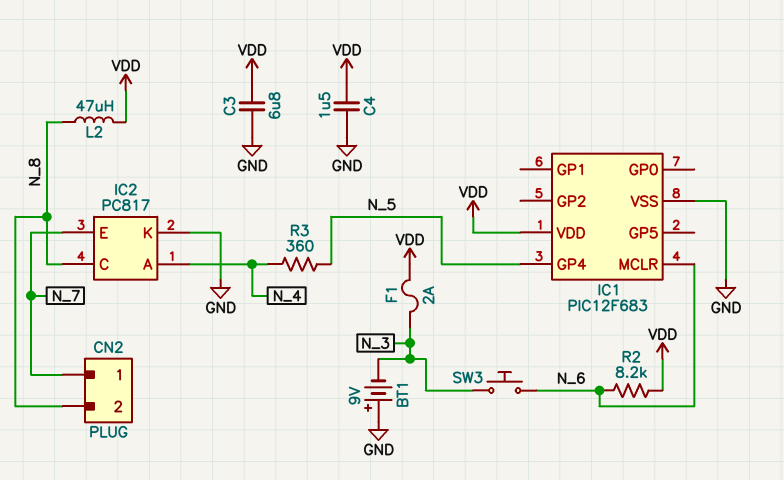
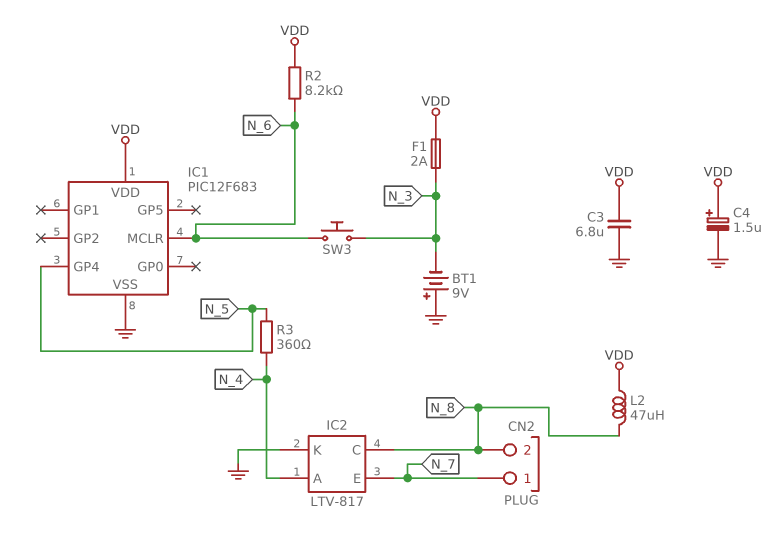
C4: 1.5uF (GND, VDD) -> 1.5uF (plus VDD, minus GND)
IC2: PC817 -> LTV-817

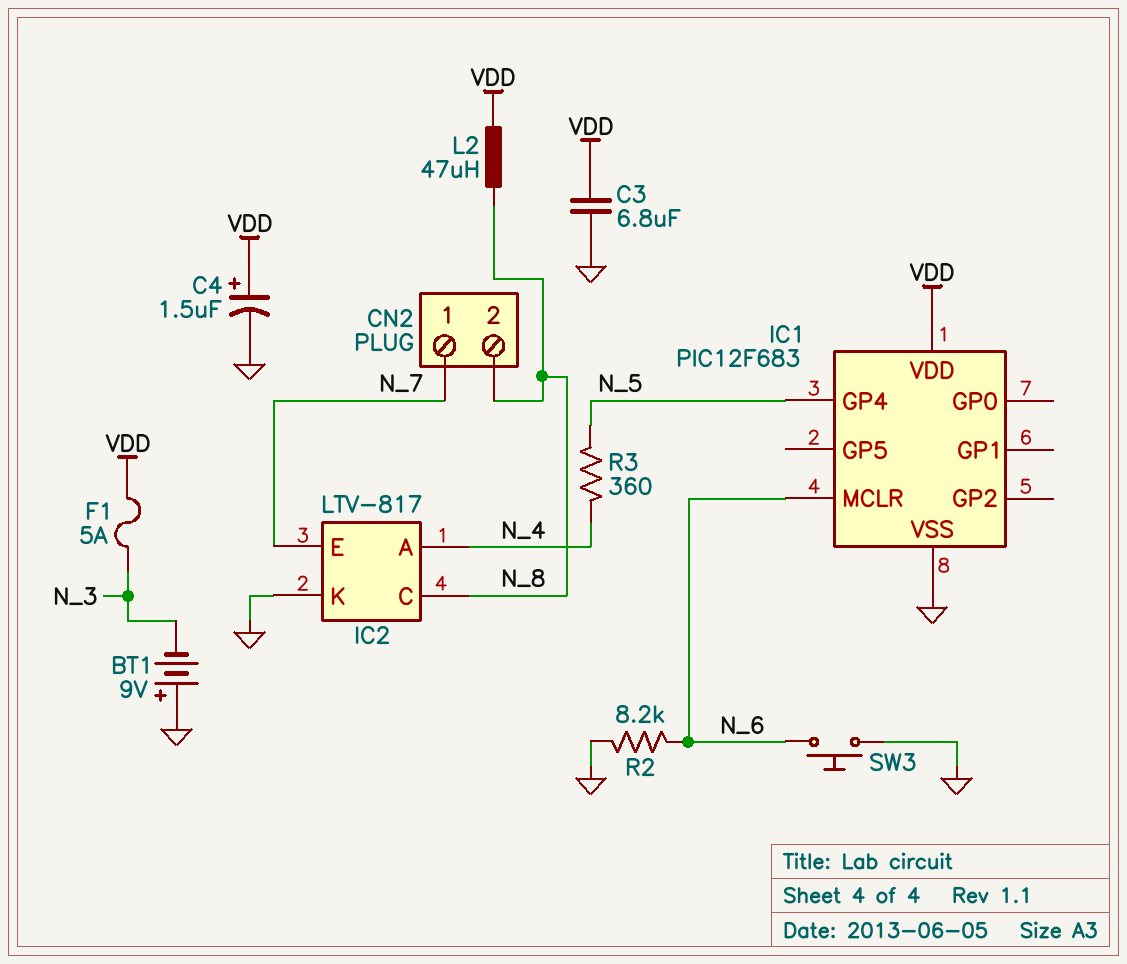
F1: 2A (N_3, VDD) -> 5A (N_3, VDD)
R2: 8.2k (N_6, VDD) -> 8.2k (GND, N_6)
SW3: button (N_3, N_6) -> button (GND, N_6)

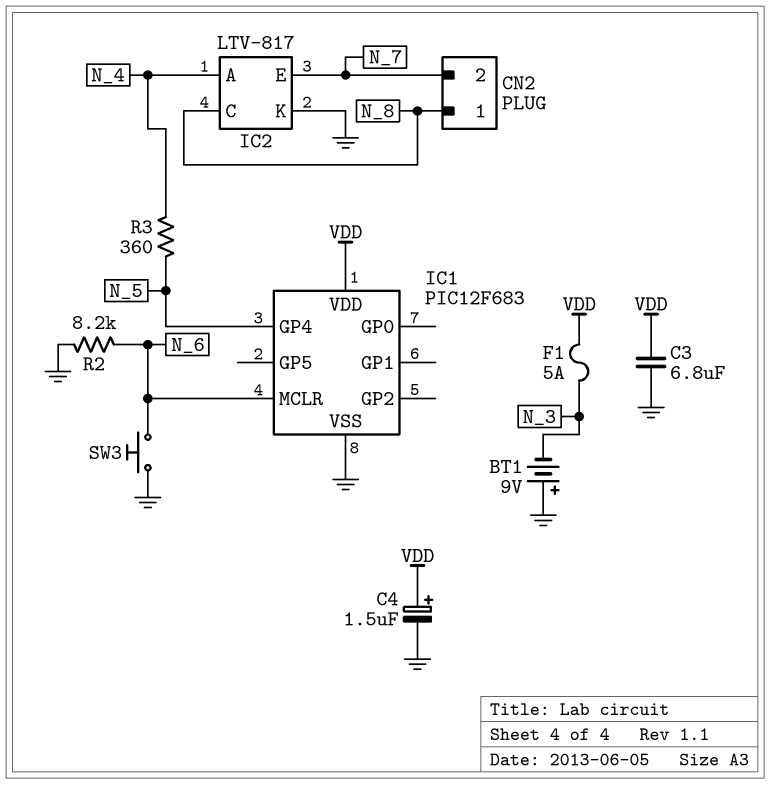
CN2 pin 1: N_7 -> N_8
CN2 pin 2: N_8 -> N_7
L2: 47uH (N_8, VDD) -> none

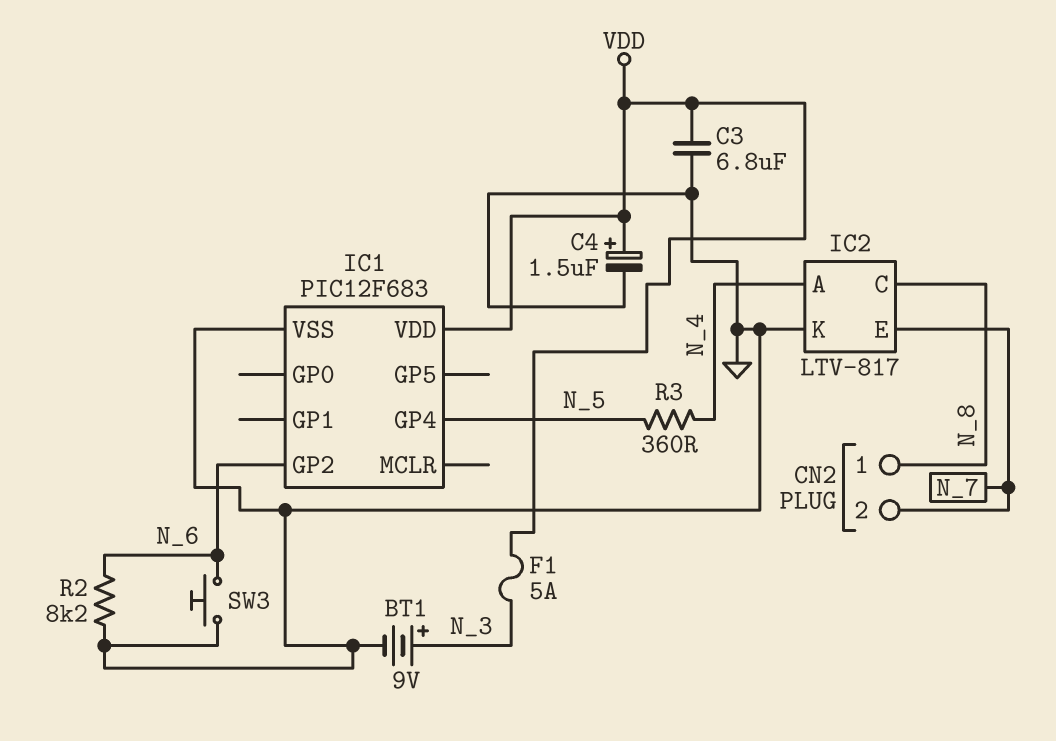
BT1: 9V (plus GND, minus N_3) -> 9V (plus N_3, minus GND)
IC1 pin GP2: none -> N_6
IC1 pin MCLR: N_6 -> none

